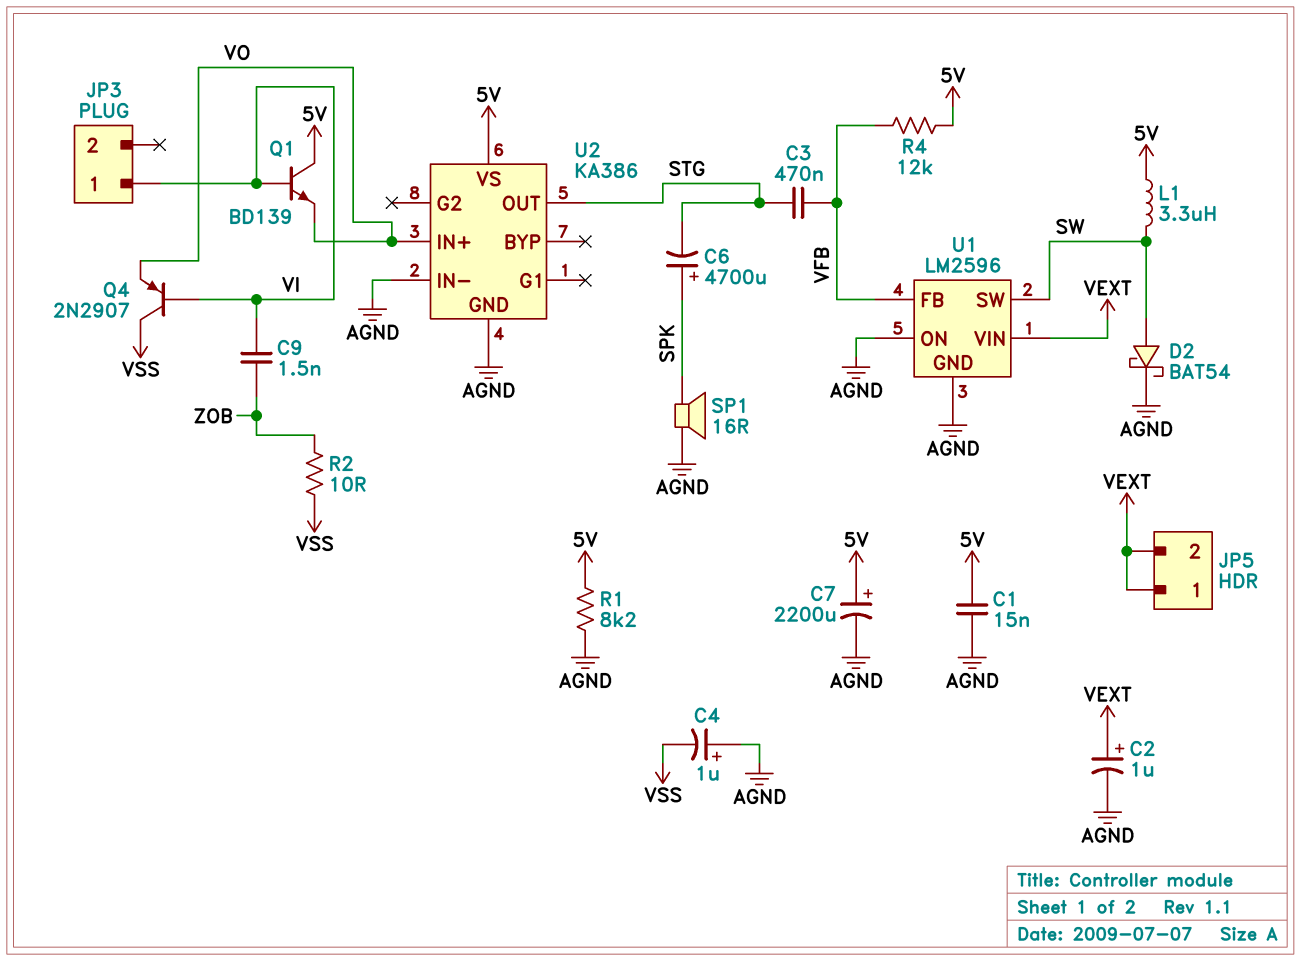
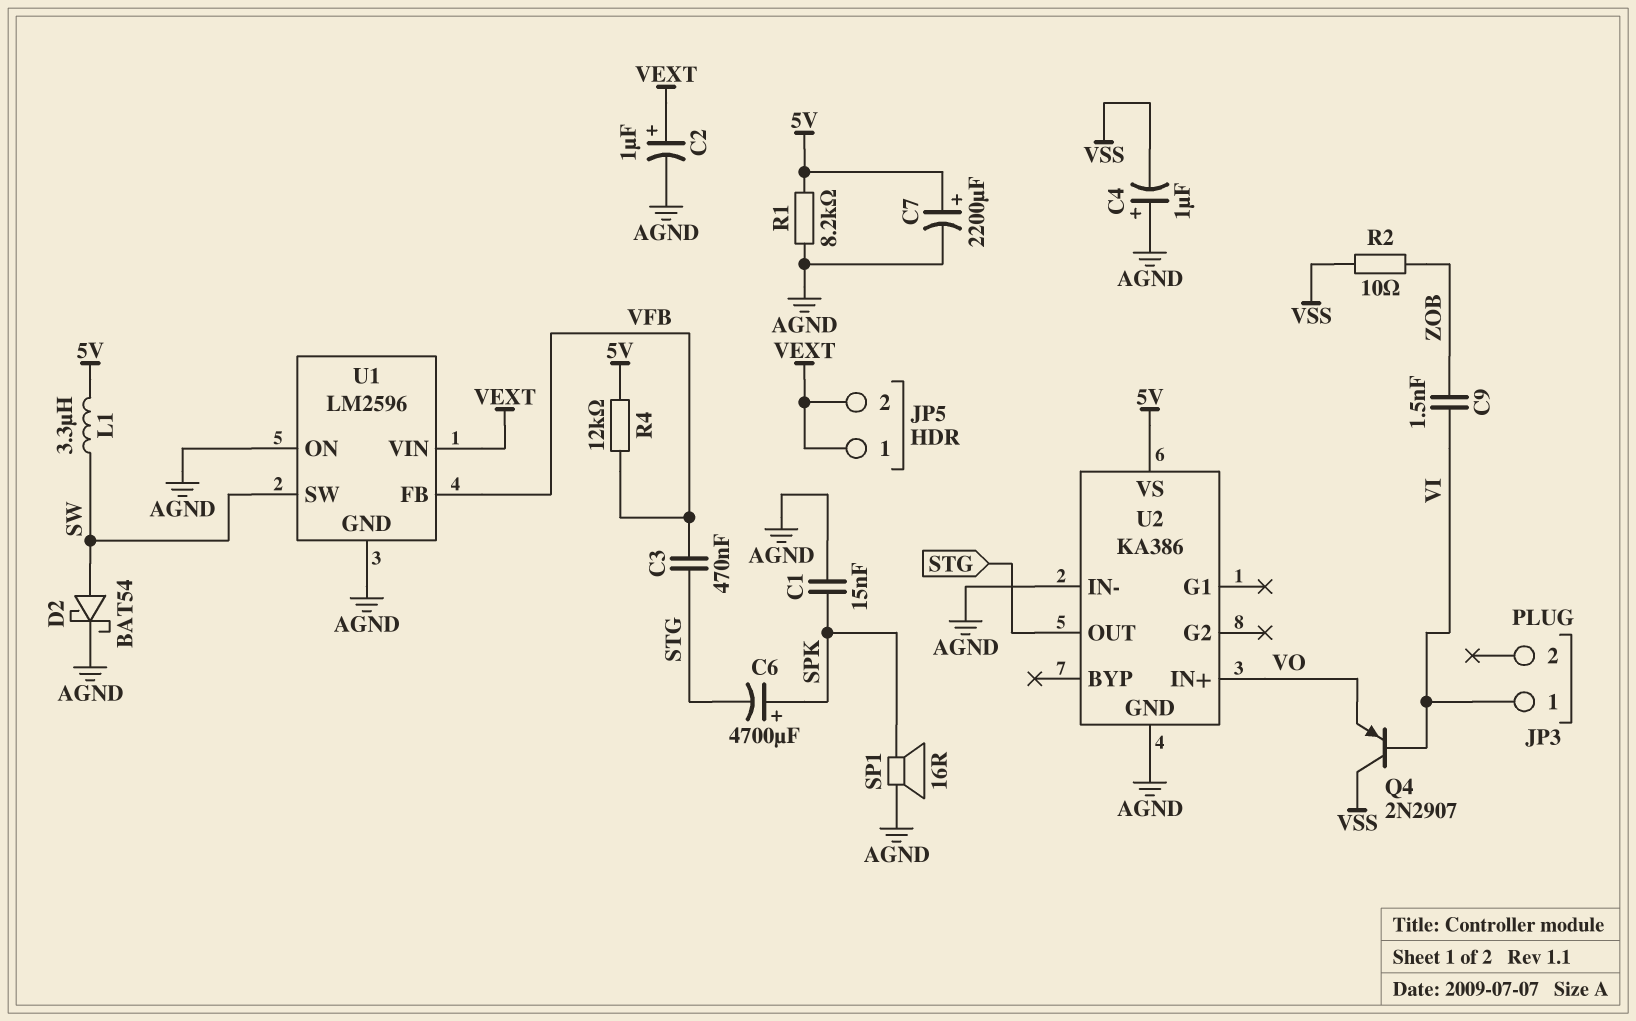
C1: 15nF (5V, AGND) -> 15nF (AGND, SPK)
Q1: NPN BD139 (B VI, C 5V, E VO) -> none

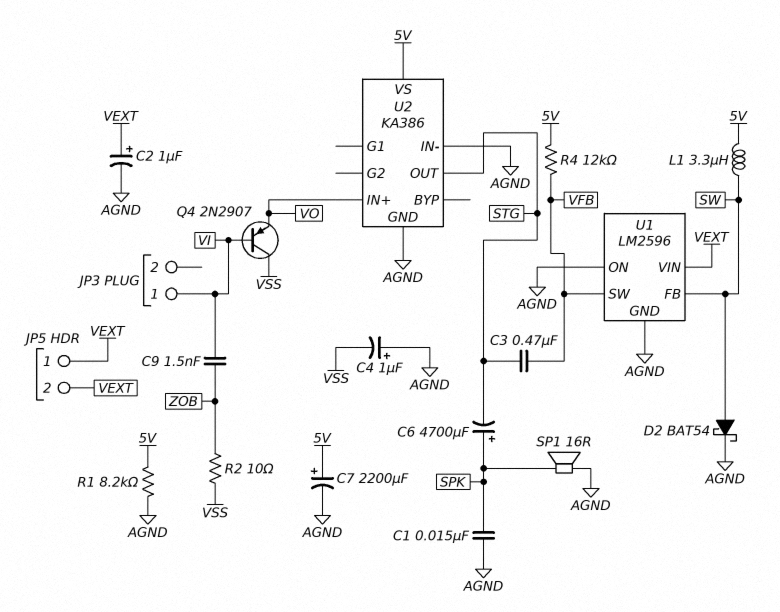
U1 pin FB: VFB -> SW
U1 pin SW: SW -> VFB

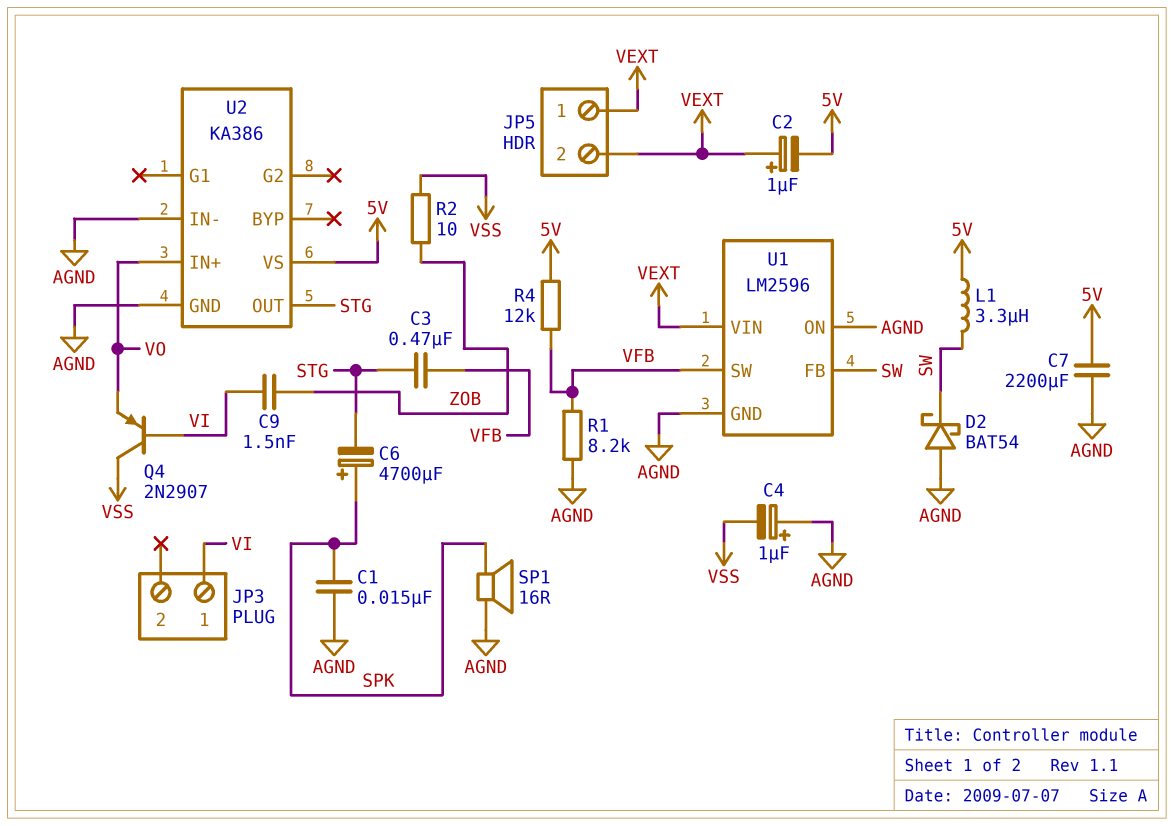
C2: 1uF (plus VEXT, minus AGND) -> 1uF (plus VEXT, minus 5V)
C7: 2200uF (plus 5V, minus AGND) -> 2200uF (5V, AGND)
D2: schottky BAT54 (A SW, K AGND) -> schottky BAT54 (A AGND, K SW)
R1: 8.2k (5V, AGND) -> 8.2k (AGND, VFB)

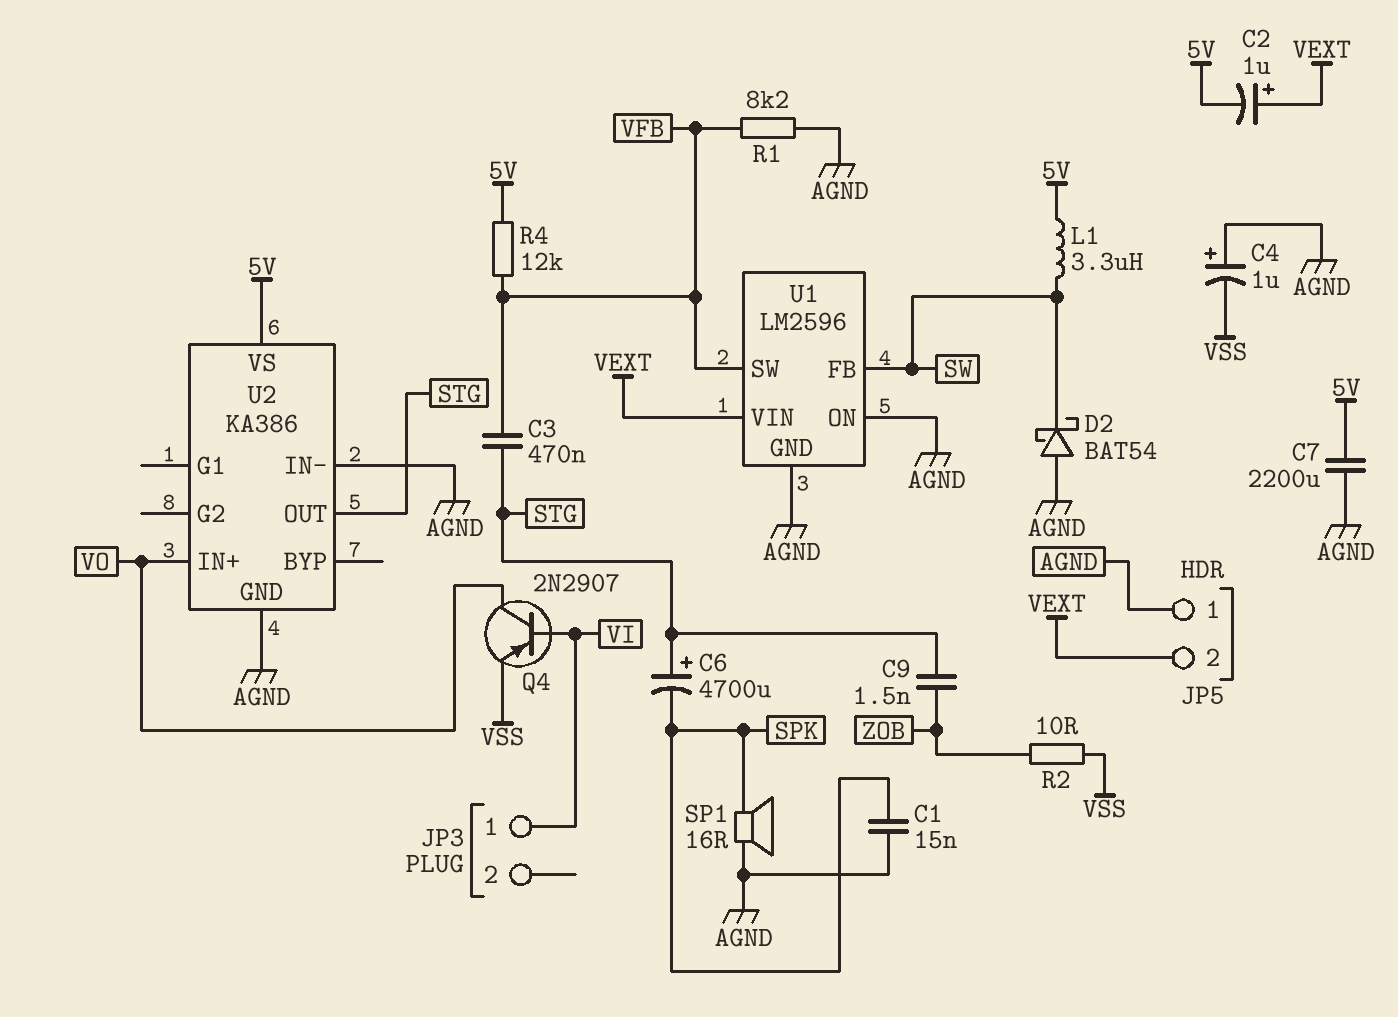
C6: 4700uF (plus SPK, minus STG) -> 4700uF (plus STG, minus SPK)
C9: 1.5nF (VI, ZOB) -> 1.5nF (STG, ZOB)
JP5 pin 1: VEXT -> AGND
Q4: PNP 2N2907 (B VI, C VSS, E VO) -> PNP 2N2907 (B VI, C VO, E VSS)

